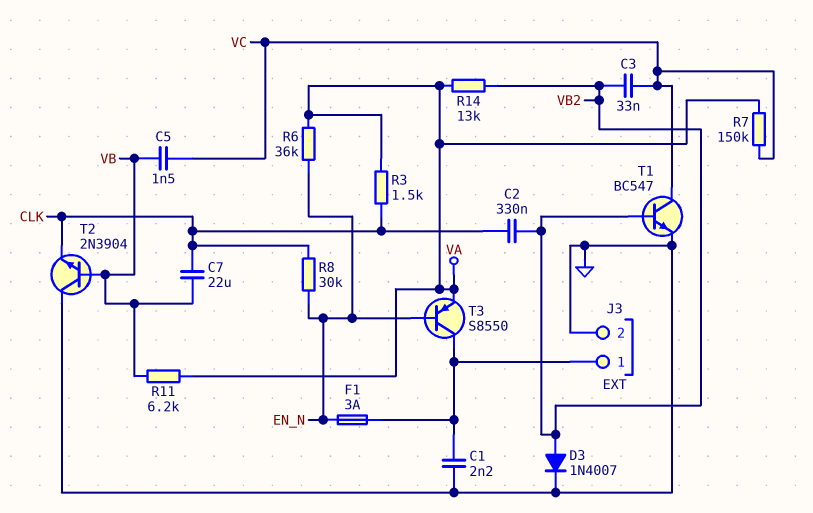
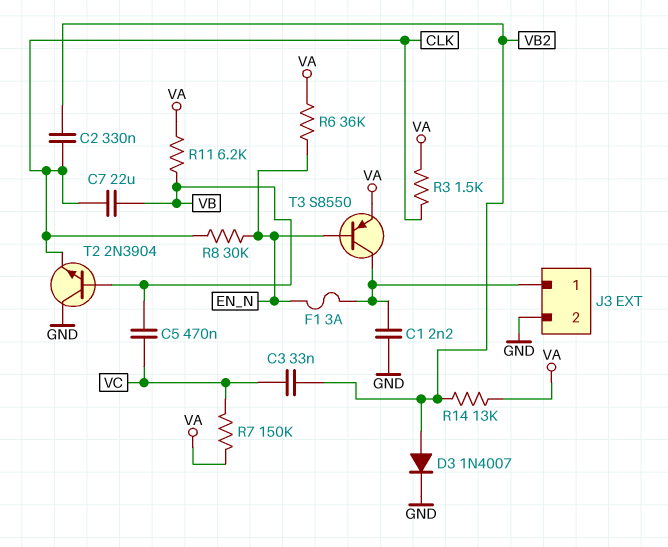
C5: 1.5nF (VB, VC) -> 470nF (VB, VC)
T1: NPN BC547 (B VB2, C VC, E GND) -> none

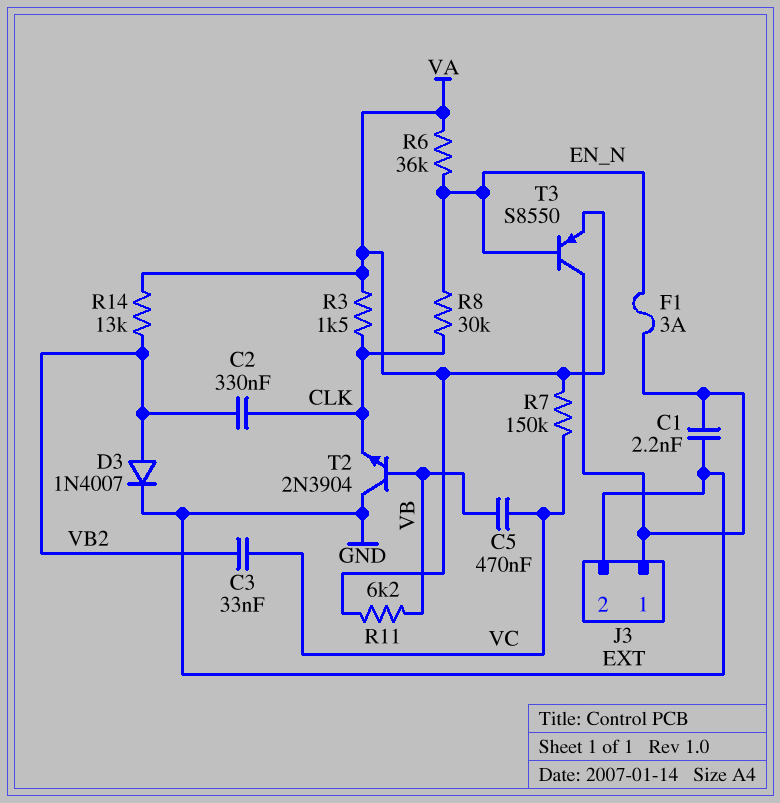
C7: 22uF (CLK, VB) -> none

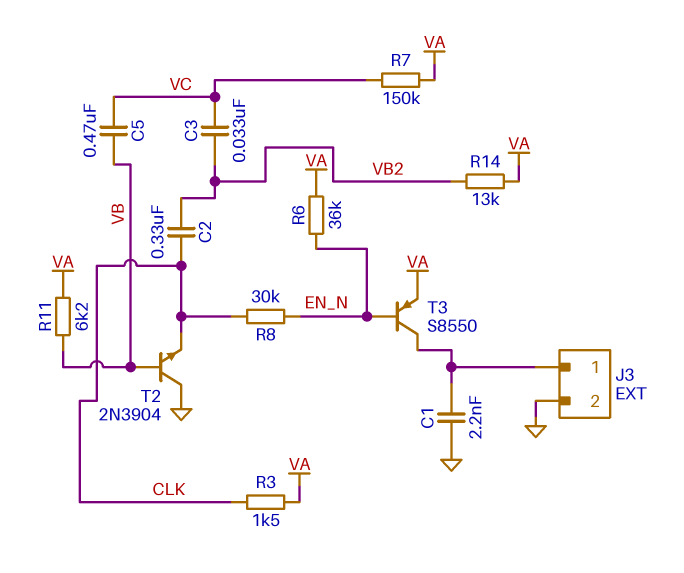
D3: diode 1N4007 (A VB2, K GND) -> none
F1: 3A (EN_N, J3/1) -> none

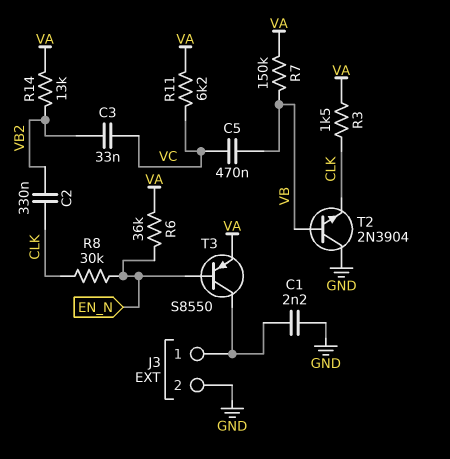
R7: 150k (VA, VC) -> 150k (VA, VB)
R11: 6.2k (VA, VB) -> 6.2k (VA, VC)

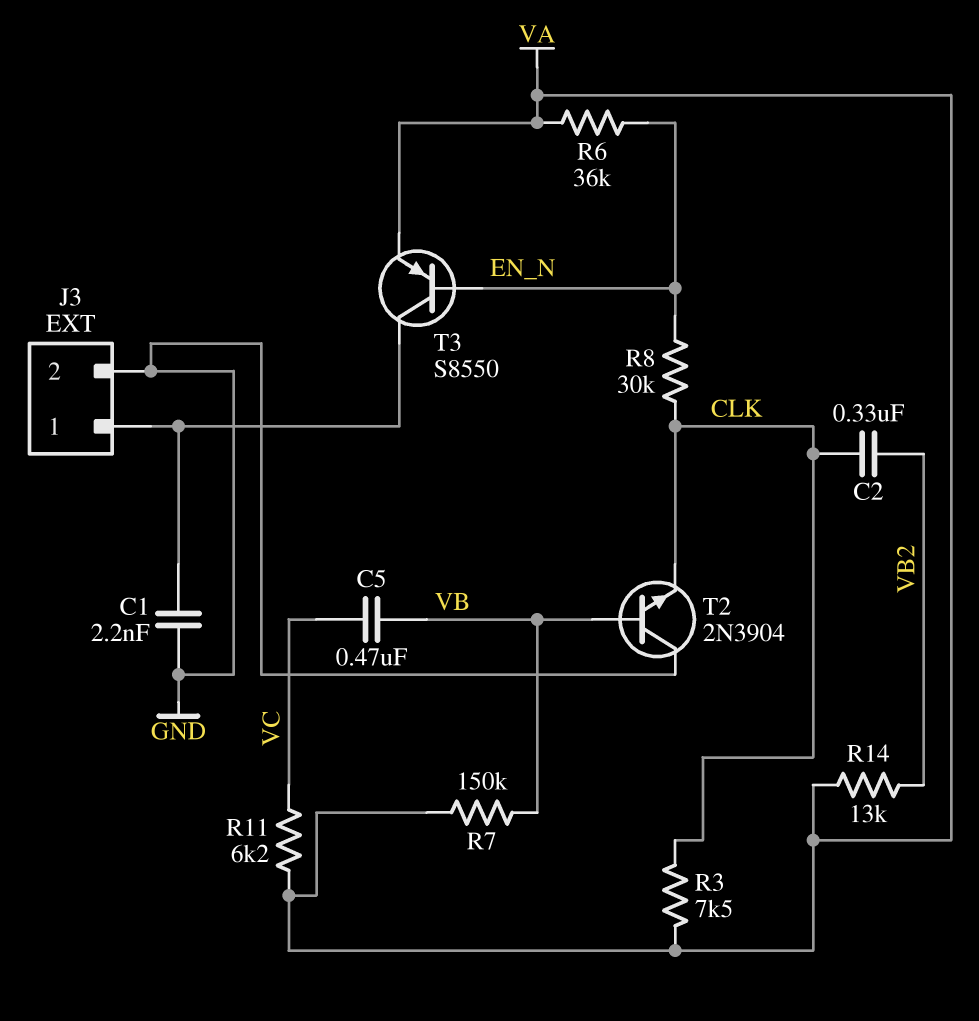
C3: 33nF (VB2, VC) -> none
R3: 1.5k (CLK, VA) -> 7.5k (CLK, VA)

